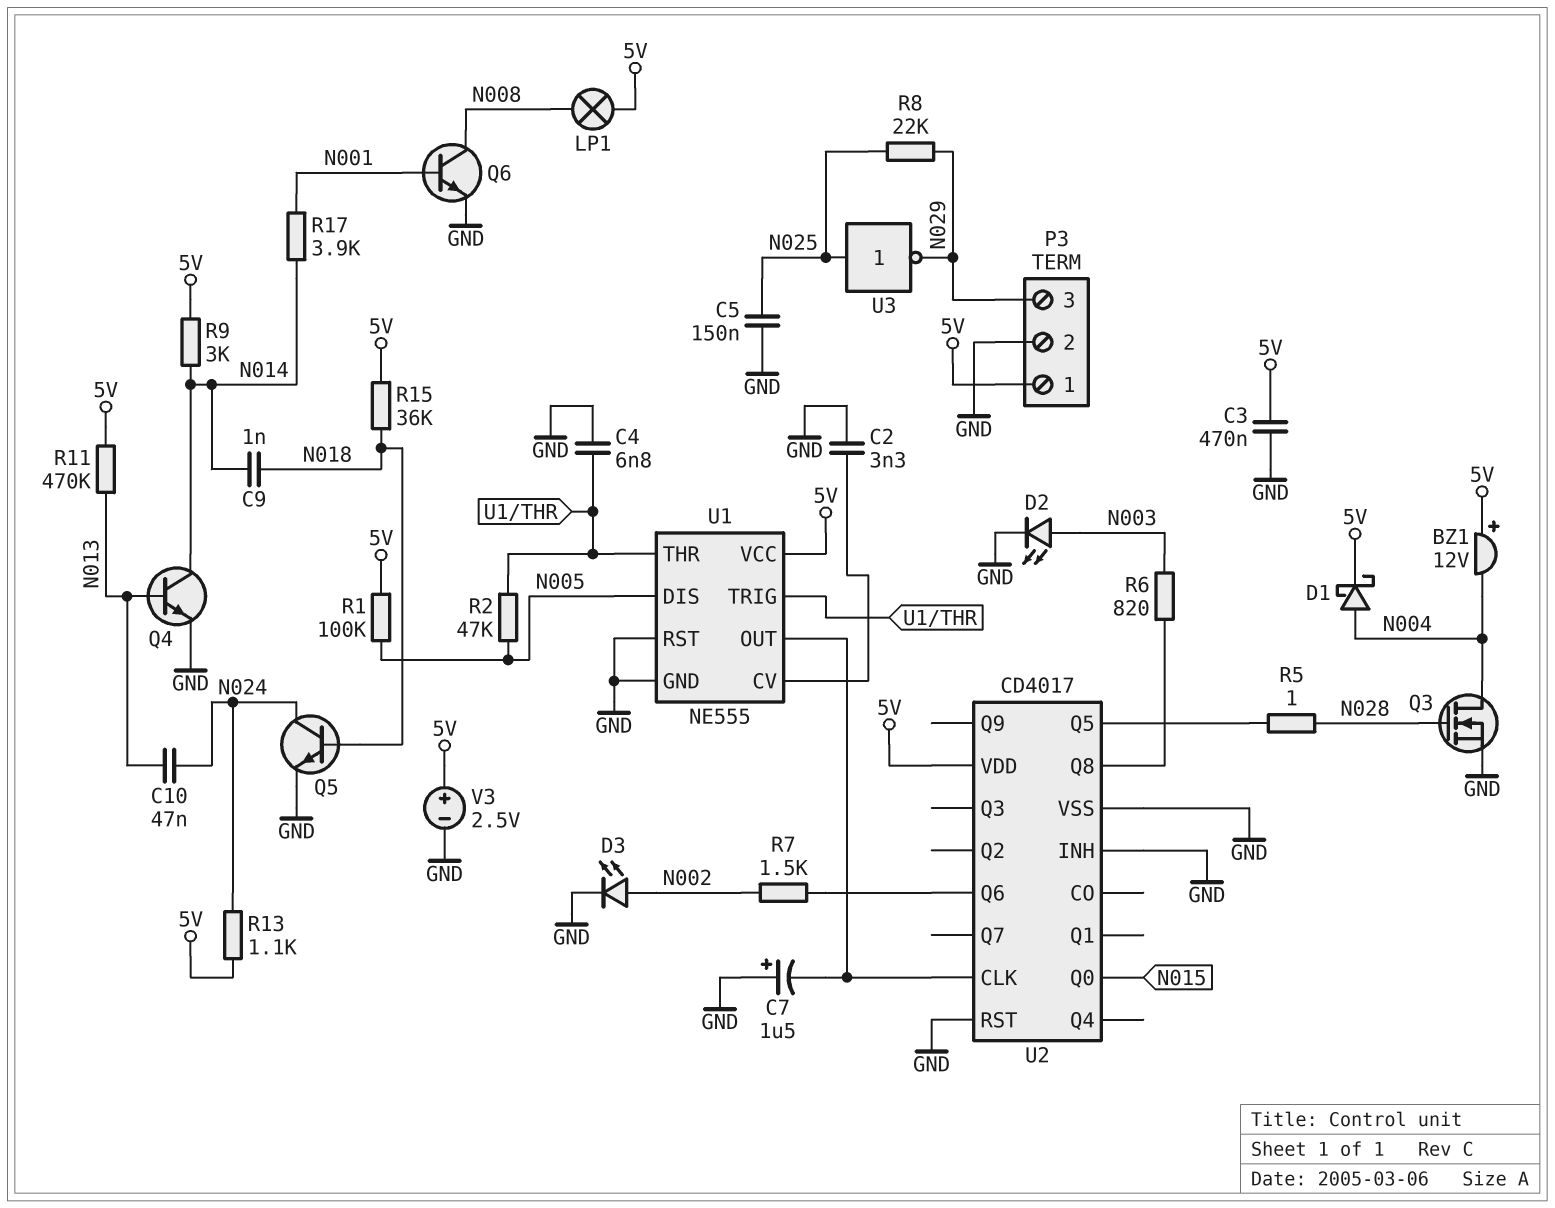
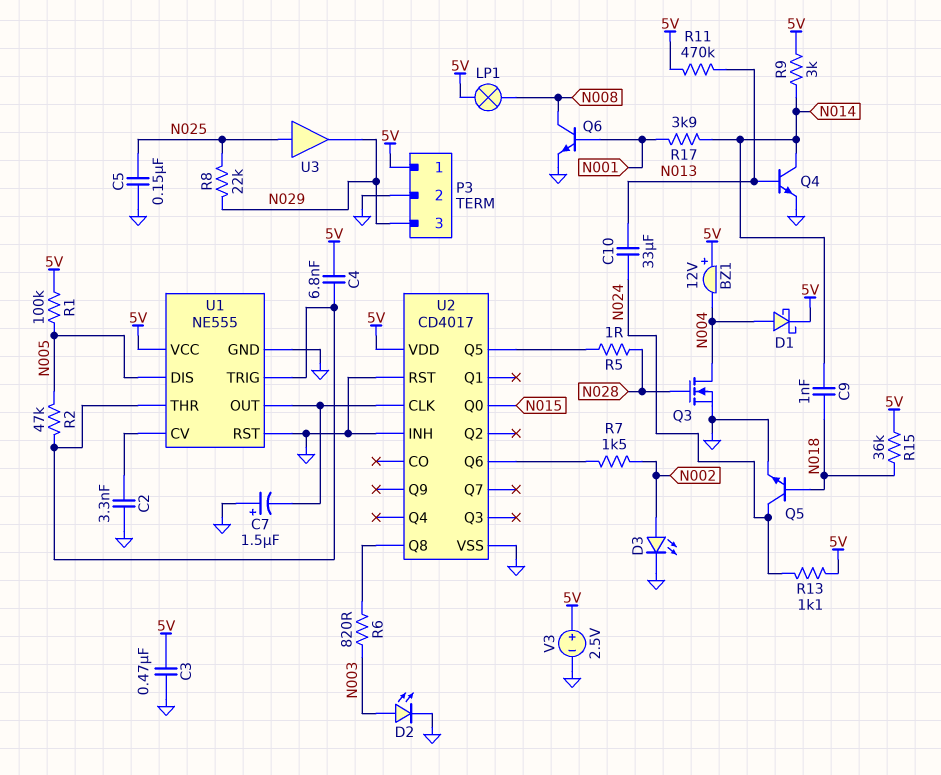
C4: 6.8nF (GND, U1/THR) -> 6.8nF (5V, U1/THR)
C10: 47nF (N013, N024) -> 33uF (N013, N024)
U3: NOT (in N025, out N029) -> buffer (in N025, out N029)

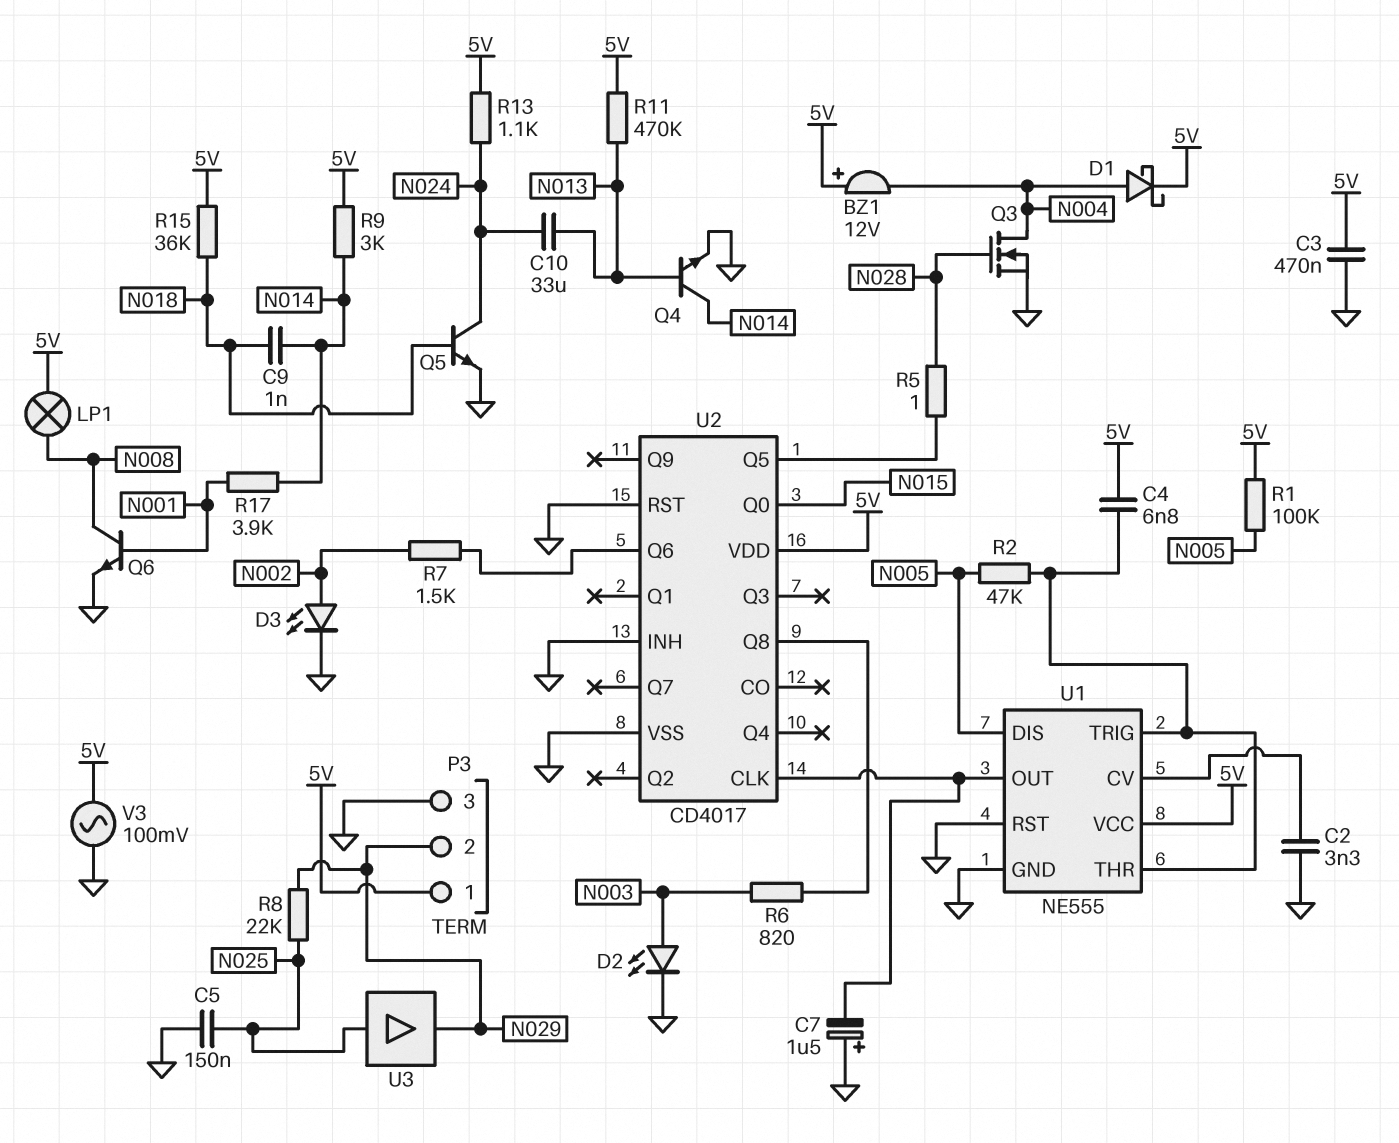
P3 pin 2: GND -> N029
P3 pin 3: N029 -> GND
V3: 2.5V (plus 5V, minus GND) -> AC 100mV (5V, GND)

